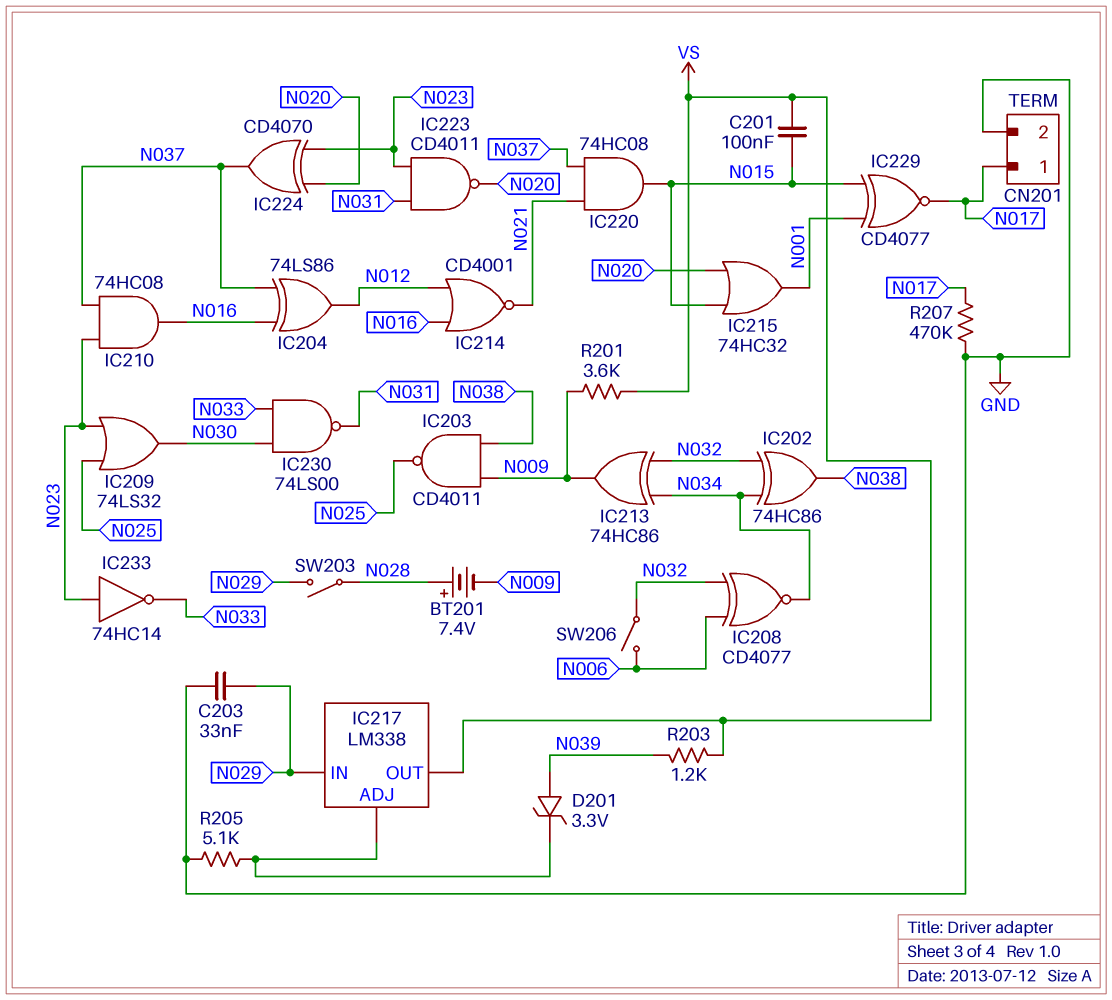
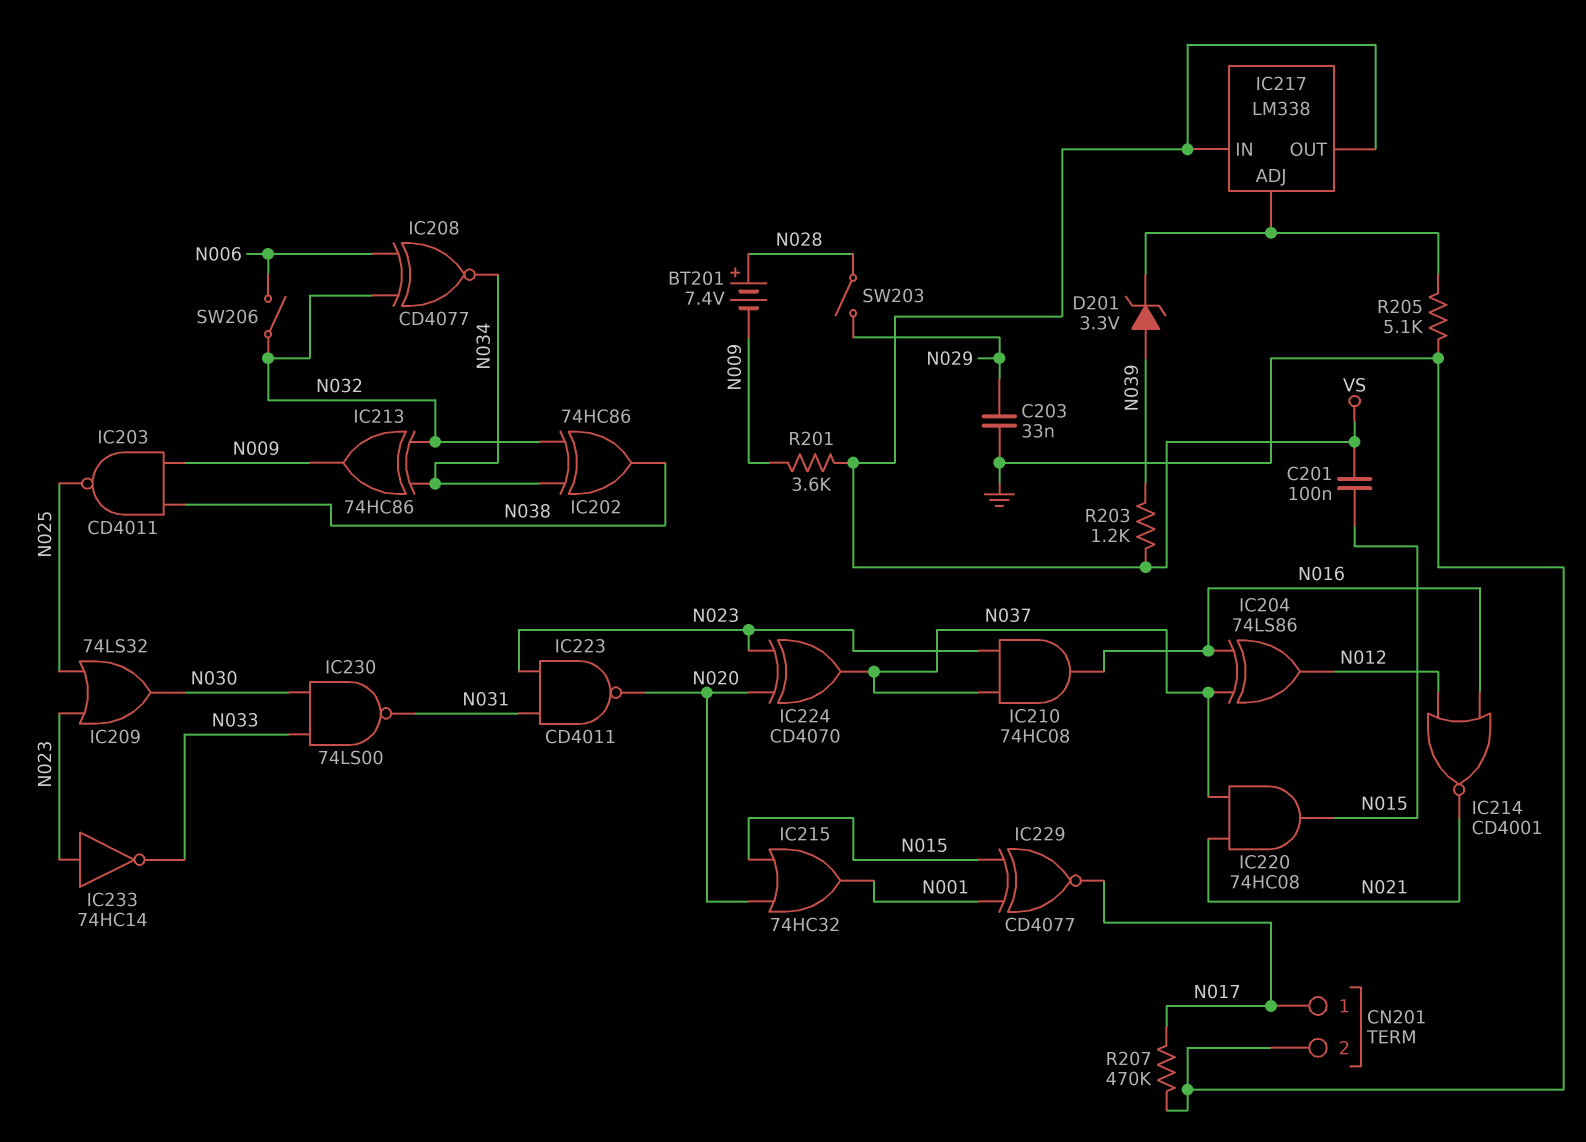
IC217 pin IN: N029 -> VS

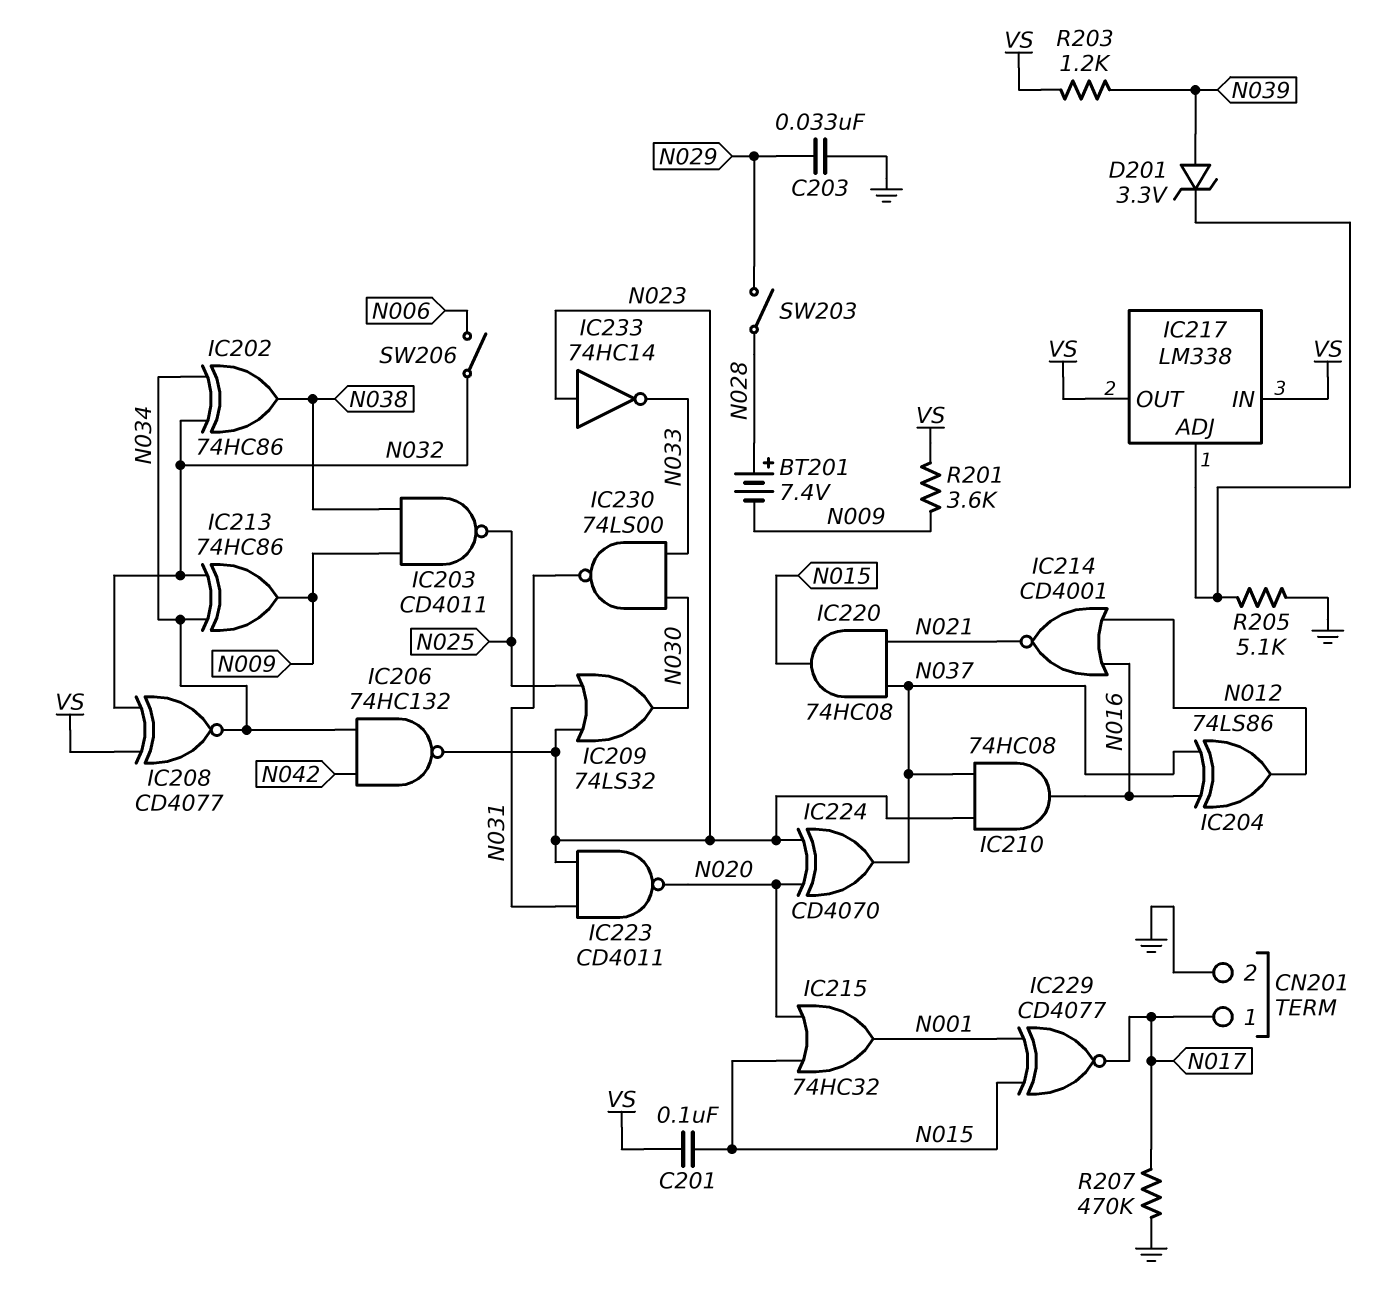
IC206: none -> NAND 74HC132 (in N034, in N042, out N023)
IC208: XNOR CD4077 (in N006, in N032, out N034) -> XNOR CD4077 (in N032, in VS, out N034)

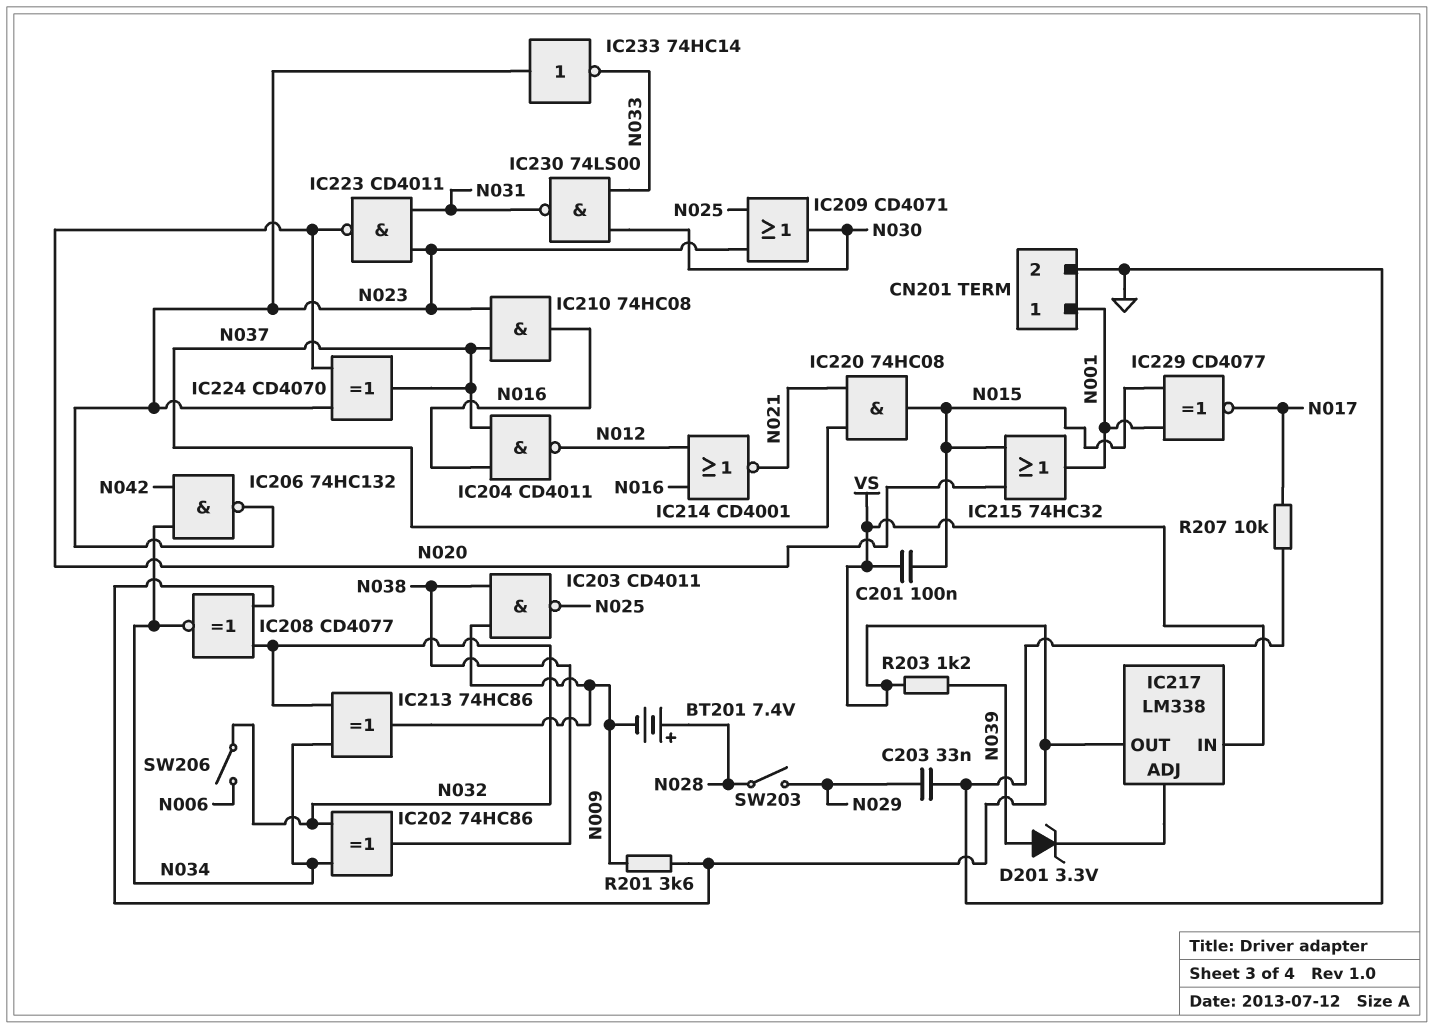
CN201 pin 1: N017 -> N001
IC204: XOR 74LS86 (in N016, in N037, out N012) -> NAND CD4011 (in N016, in N037, out N012)
IC209: OR 74LS32 (in N023, in N025, out N030) -> OR CD4071 (in N023, in N025, out N030)
R205: 5.1k (GND, IC217/ADJ) -> none
R207: 470k (GND, N017) -> 10k (GND, N017)

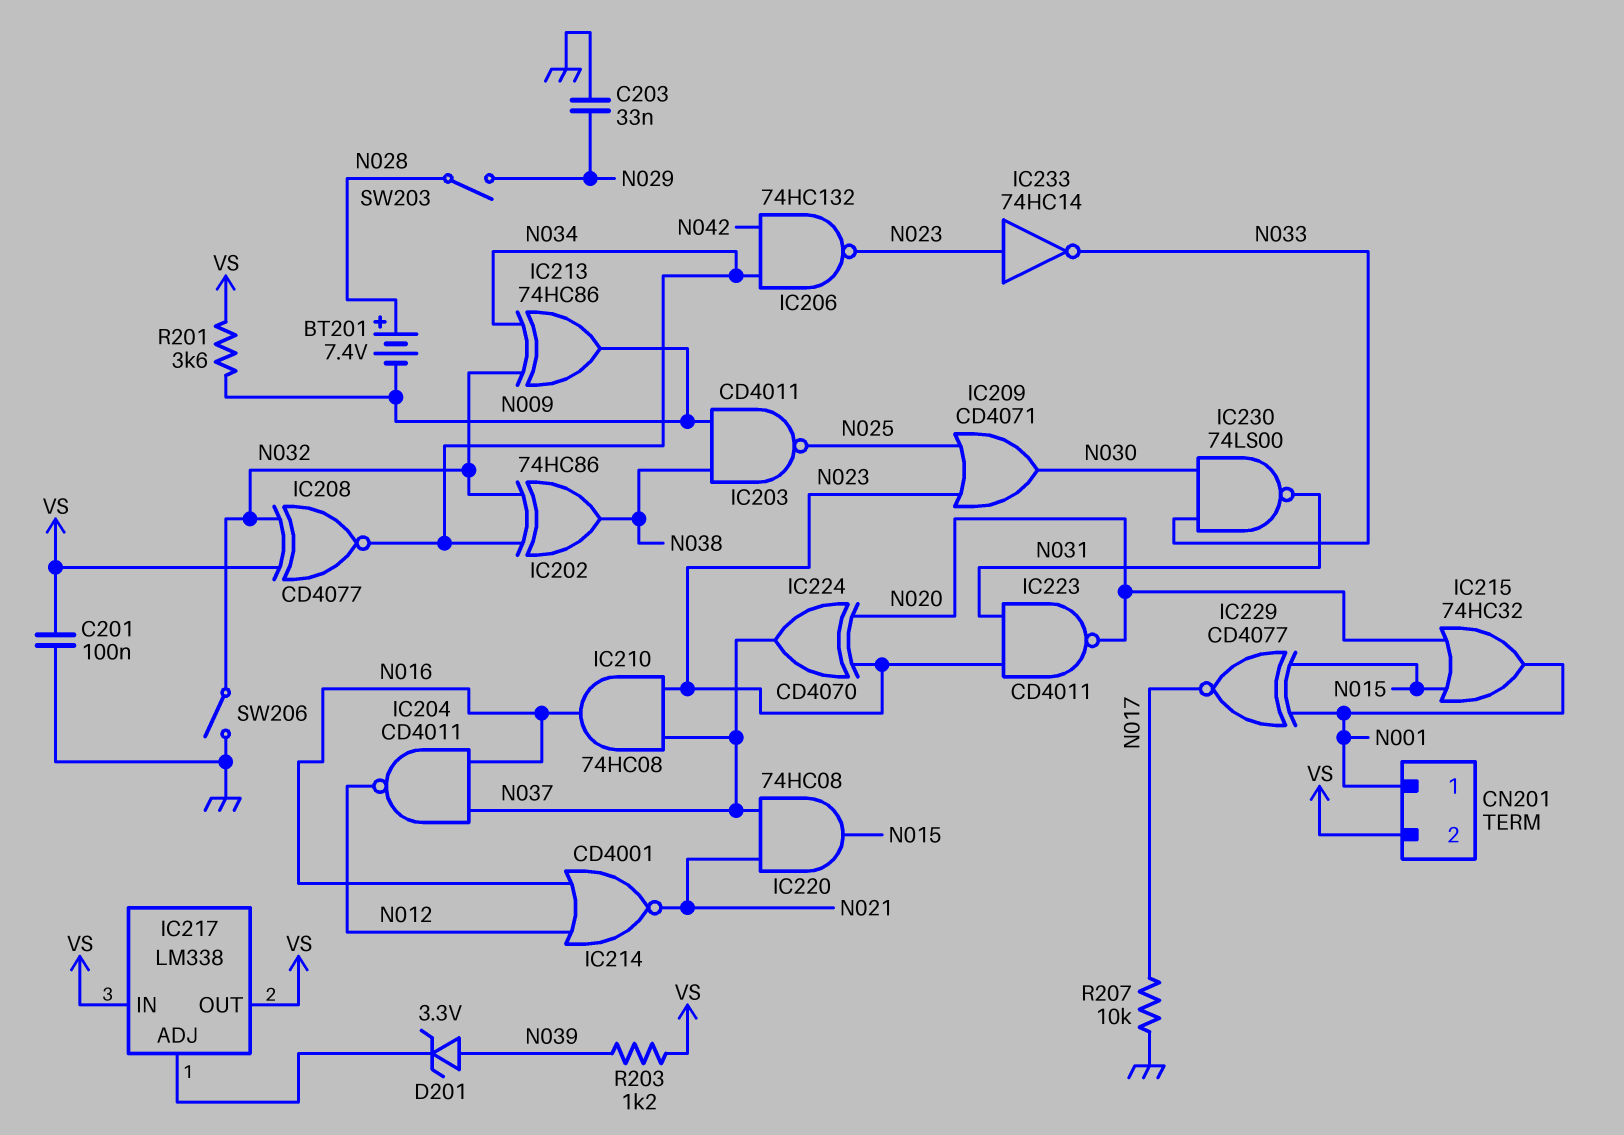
C201: 100nF (N015, VS) -> 100nF (GND, VS)
CN201 pin 2: GND -> VS
SW206: switch (N006, N032) -> switch (GND, N032)

